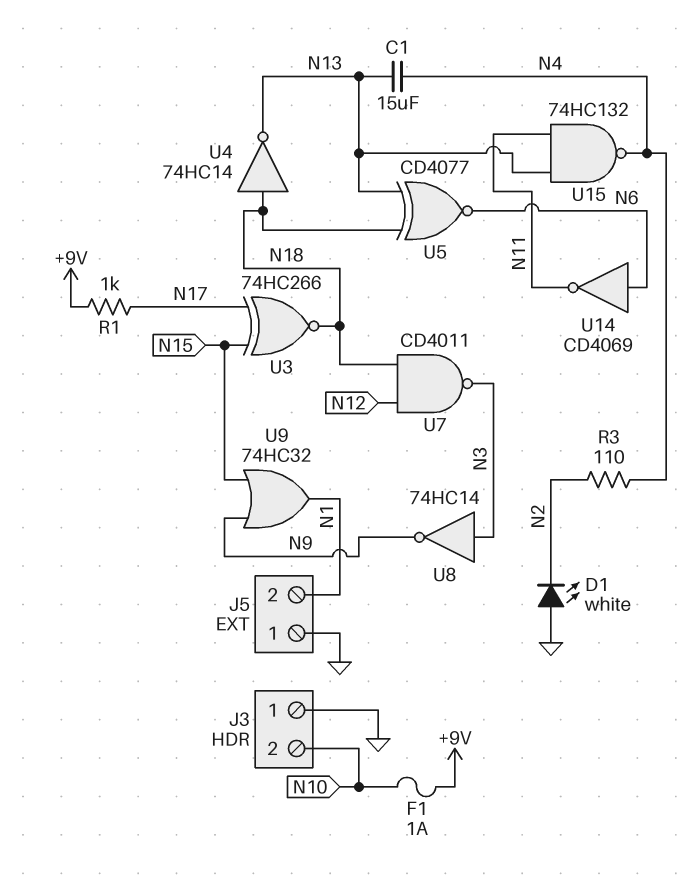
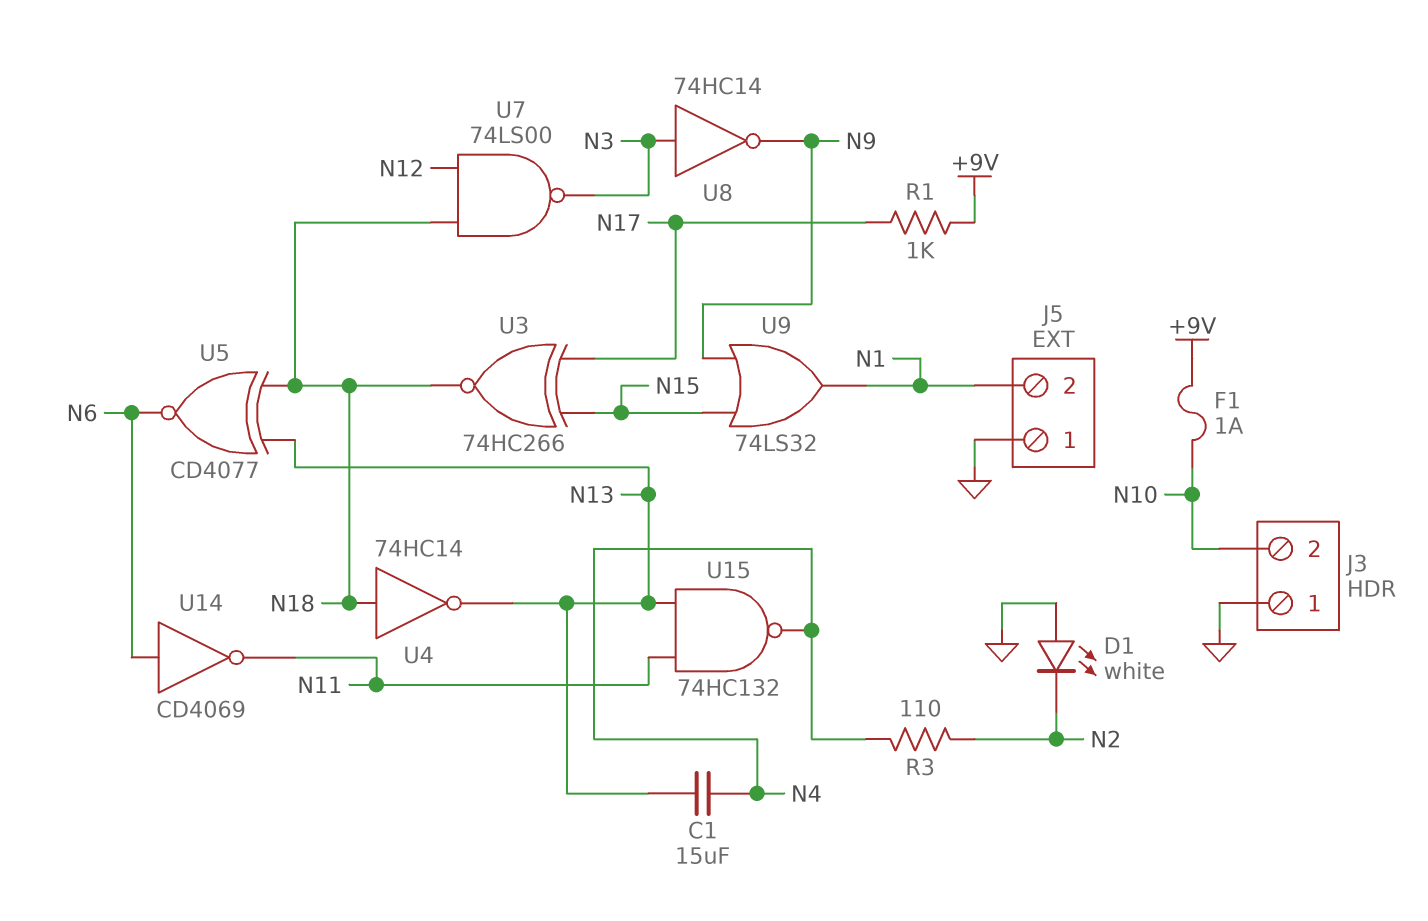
U7: NAND CD4011 (in N12, in N18, out N3) -> NAND 74LS00 (in N12, in N18, out N3)
U9: OR 74HC32 (in N9, in N15, out N1) -> OR 74LS32 (in N9, in N15, out N1)

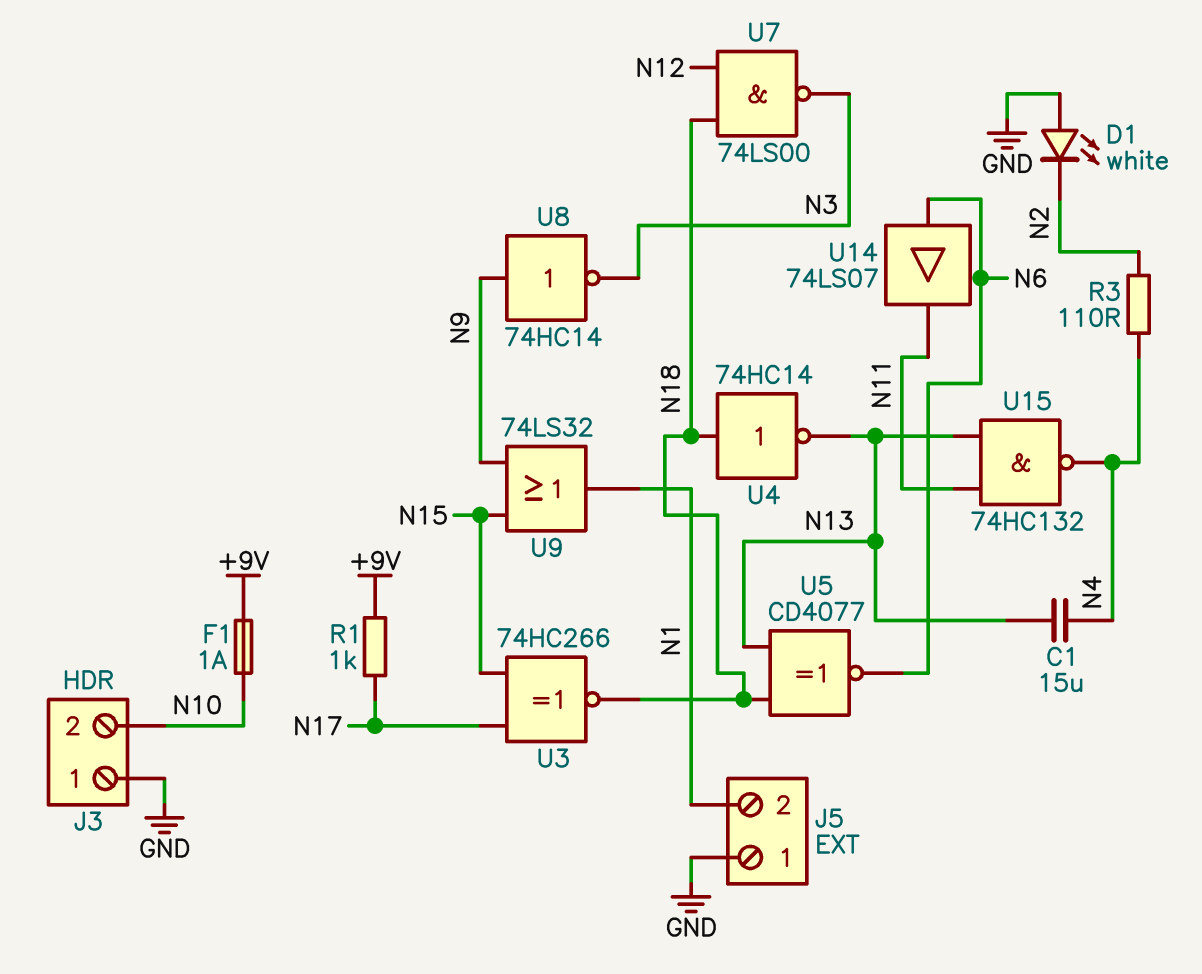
U8: NOT 74HC14 (in N3, out N9) -> NOT 74HC14 (in N9, out N3)
U14: NOT CD4069 (in N6, out N11) -> buffer 74LS07 (in N6, out N11)

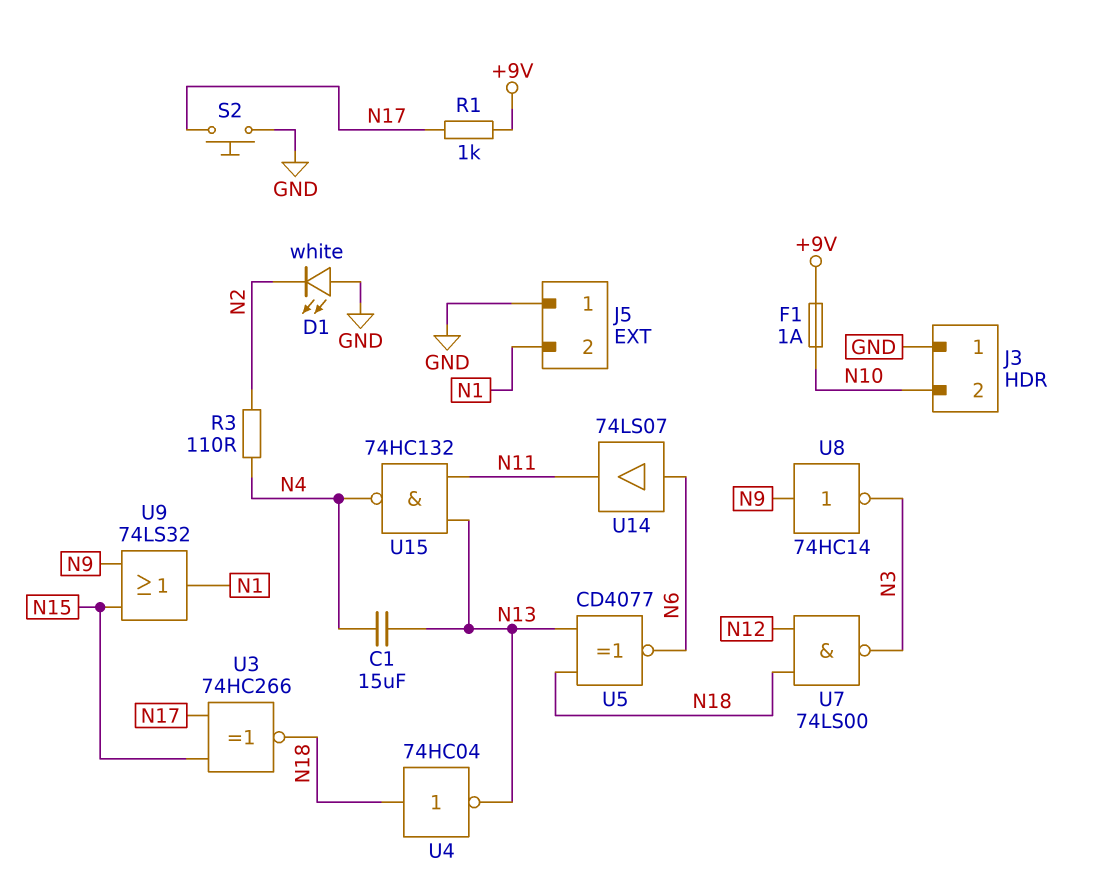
S2: none -> button (GND, N17)
U4: NOT 74HC14 (in N18, out N13) -> NOT 74HC04 (in N18, out N13)

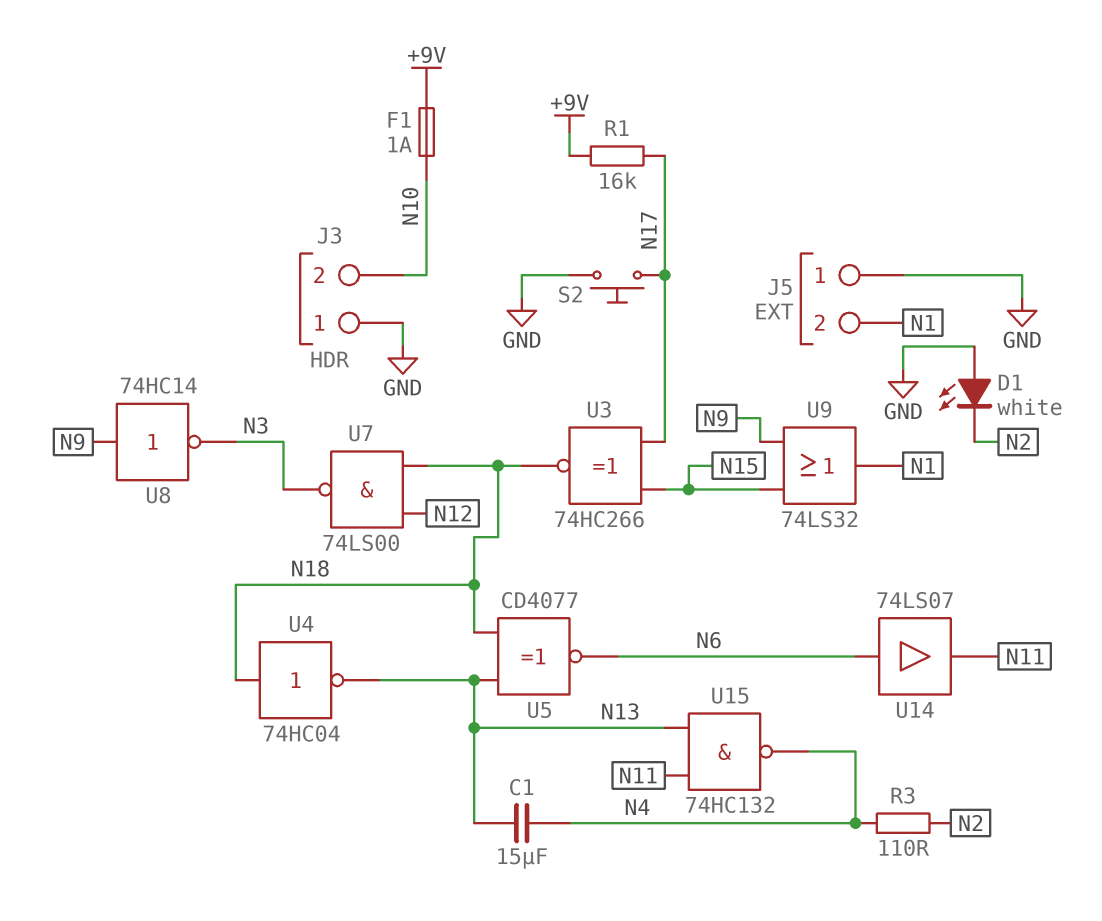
R1: 1k (+9V, N17) -> 16k (+9V, N17)

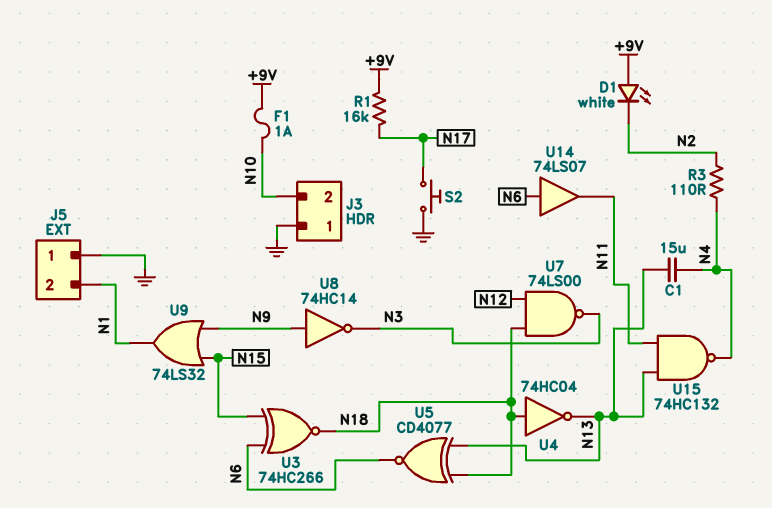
D1: LED white (A GND, K N2) -> LED white (A +9V, K N2)
U3: XNOR 74HC266 (in N15, in N17, out N18) -> XNOR 74HC266 (in N6, in N15, out N18)

